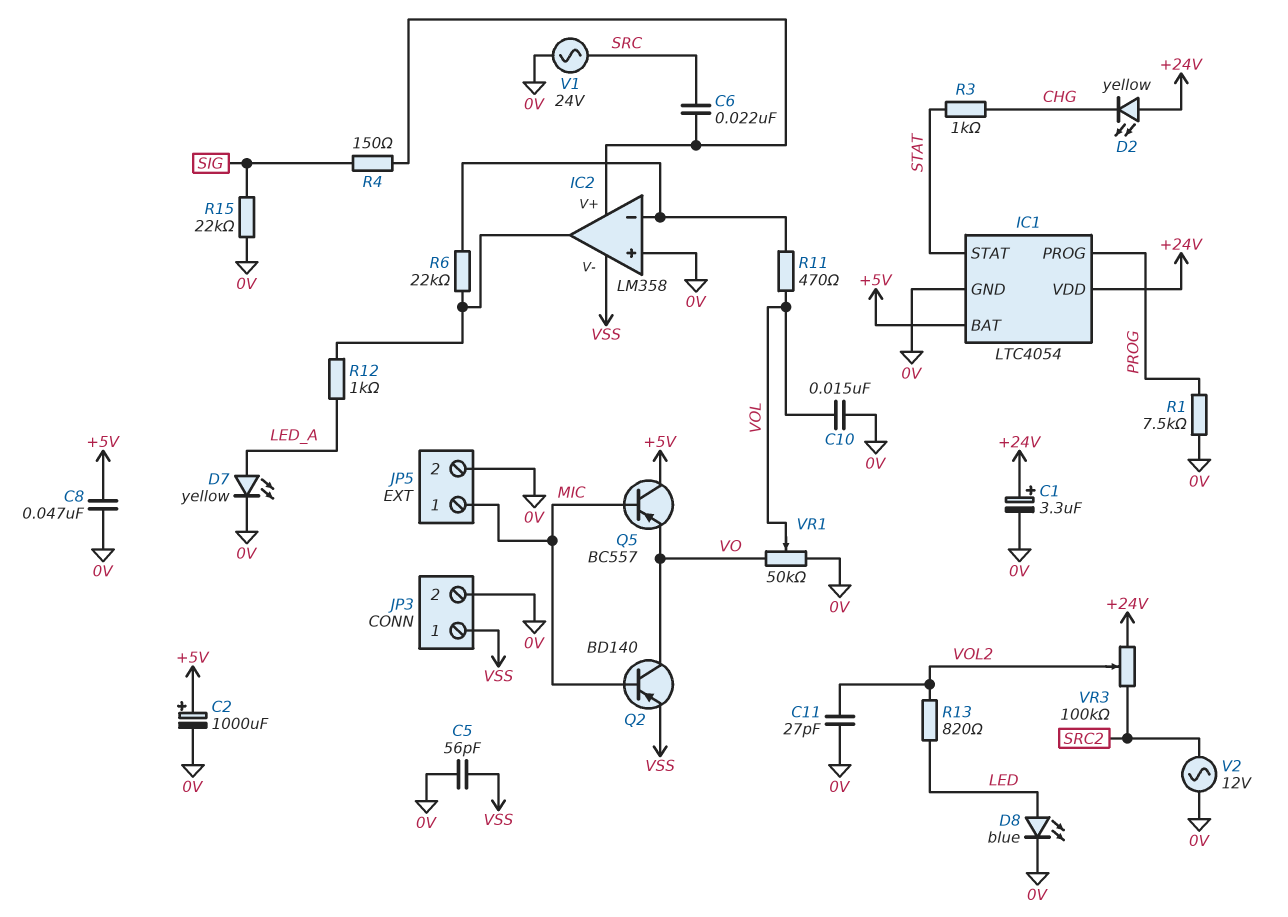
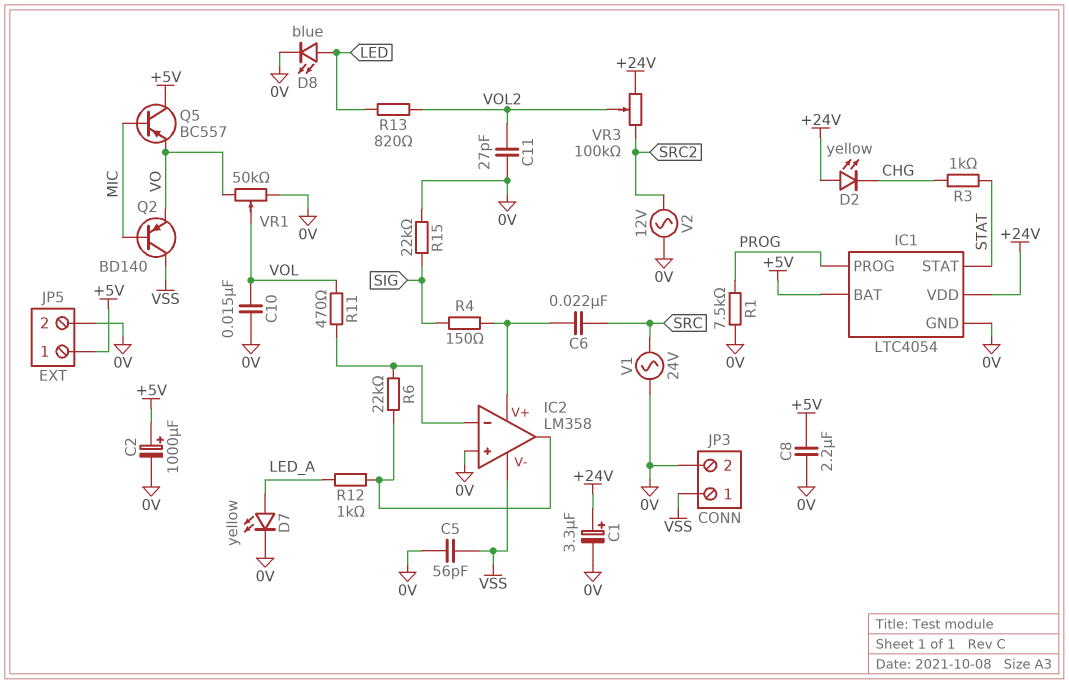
C8: 47nF (+5V, 0V) -> 2.2uF (+5V, 0V)
JP5 pin 1: MIC -> +5V
Q2: PNP BD140 (B MIC, C VO, E VSS) -> PNP BD140 (B MIC, C VSS, E VO)

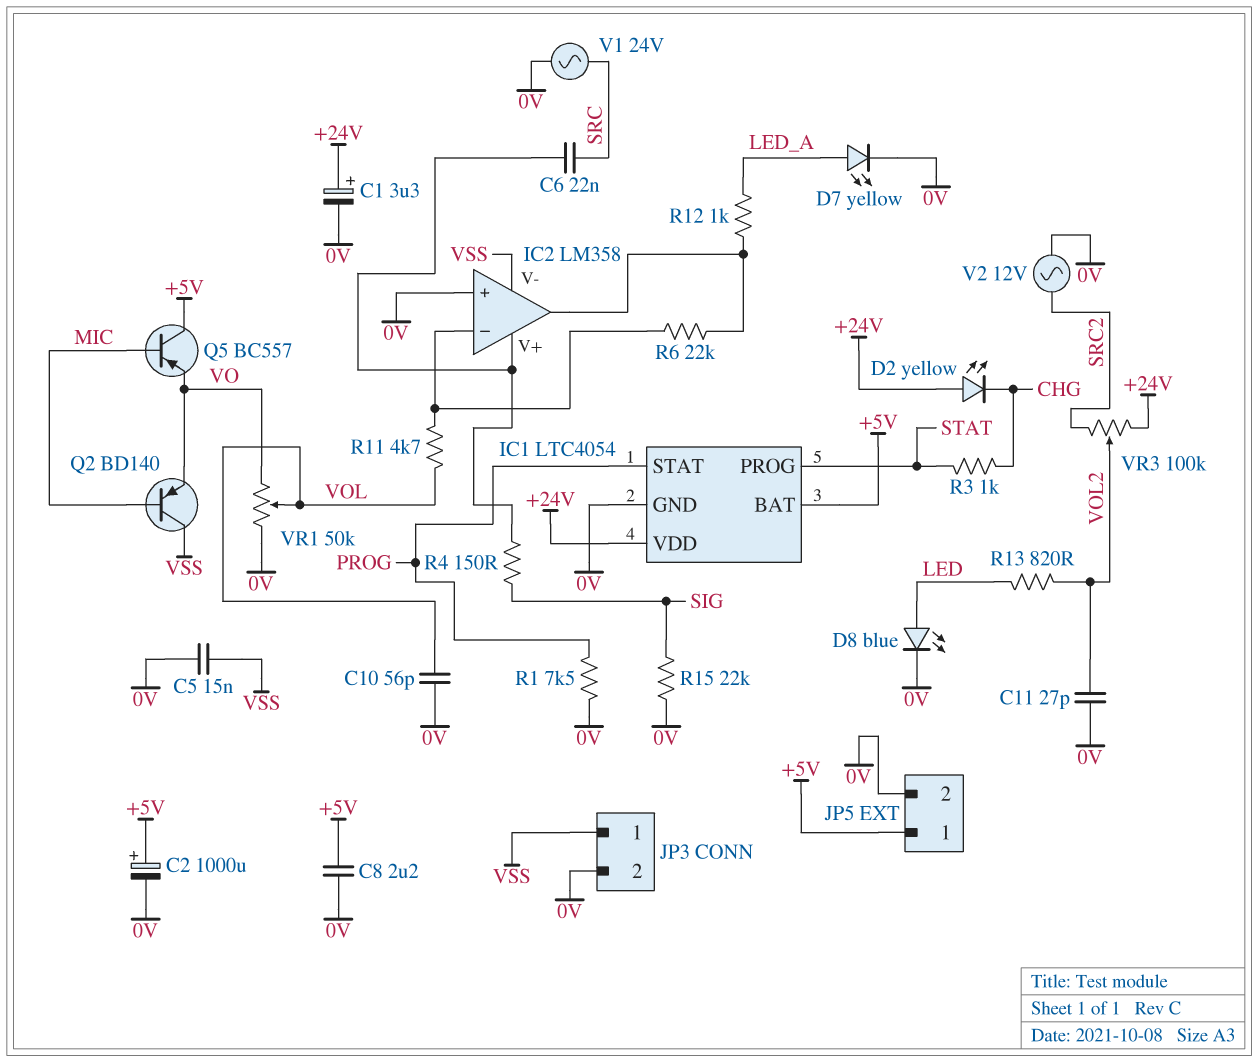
C5: 56pF (0V, VSS) -> 15nF (0V, VSS)
C10: 15nF (0V, VOL) -> 56pF (0V, VOL)
IC1 pin PROG: PROG -> STAT
IC1 pin STAT: STAT -> PROG
R11: 470 (IC2/in-, VOL) -> 4.7k (IC2/in-, VOL)

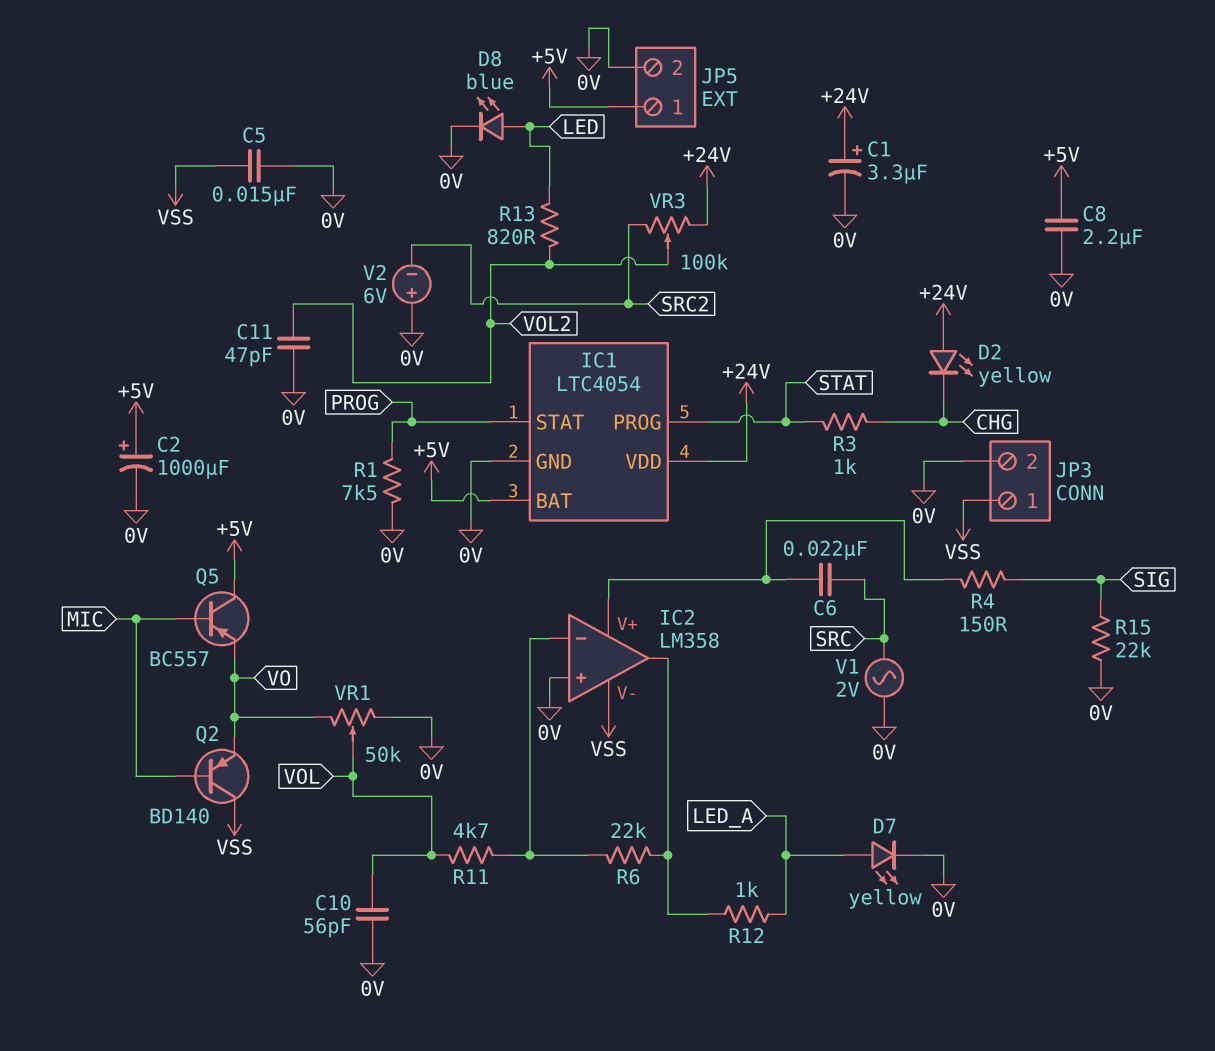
C11: 27pF (0V, VOL2) -> 47pF (0V, VOL2)
V1: AC 24V (0V, SRC) -> AC 2V (0V, SRC)
V2: AC 12V (0V, SRC2) -> 6V (plus 0V, minus SRC2)

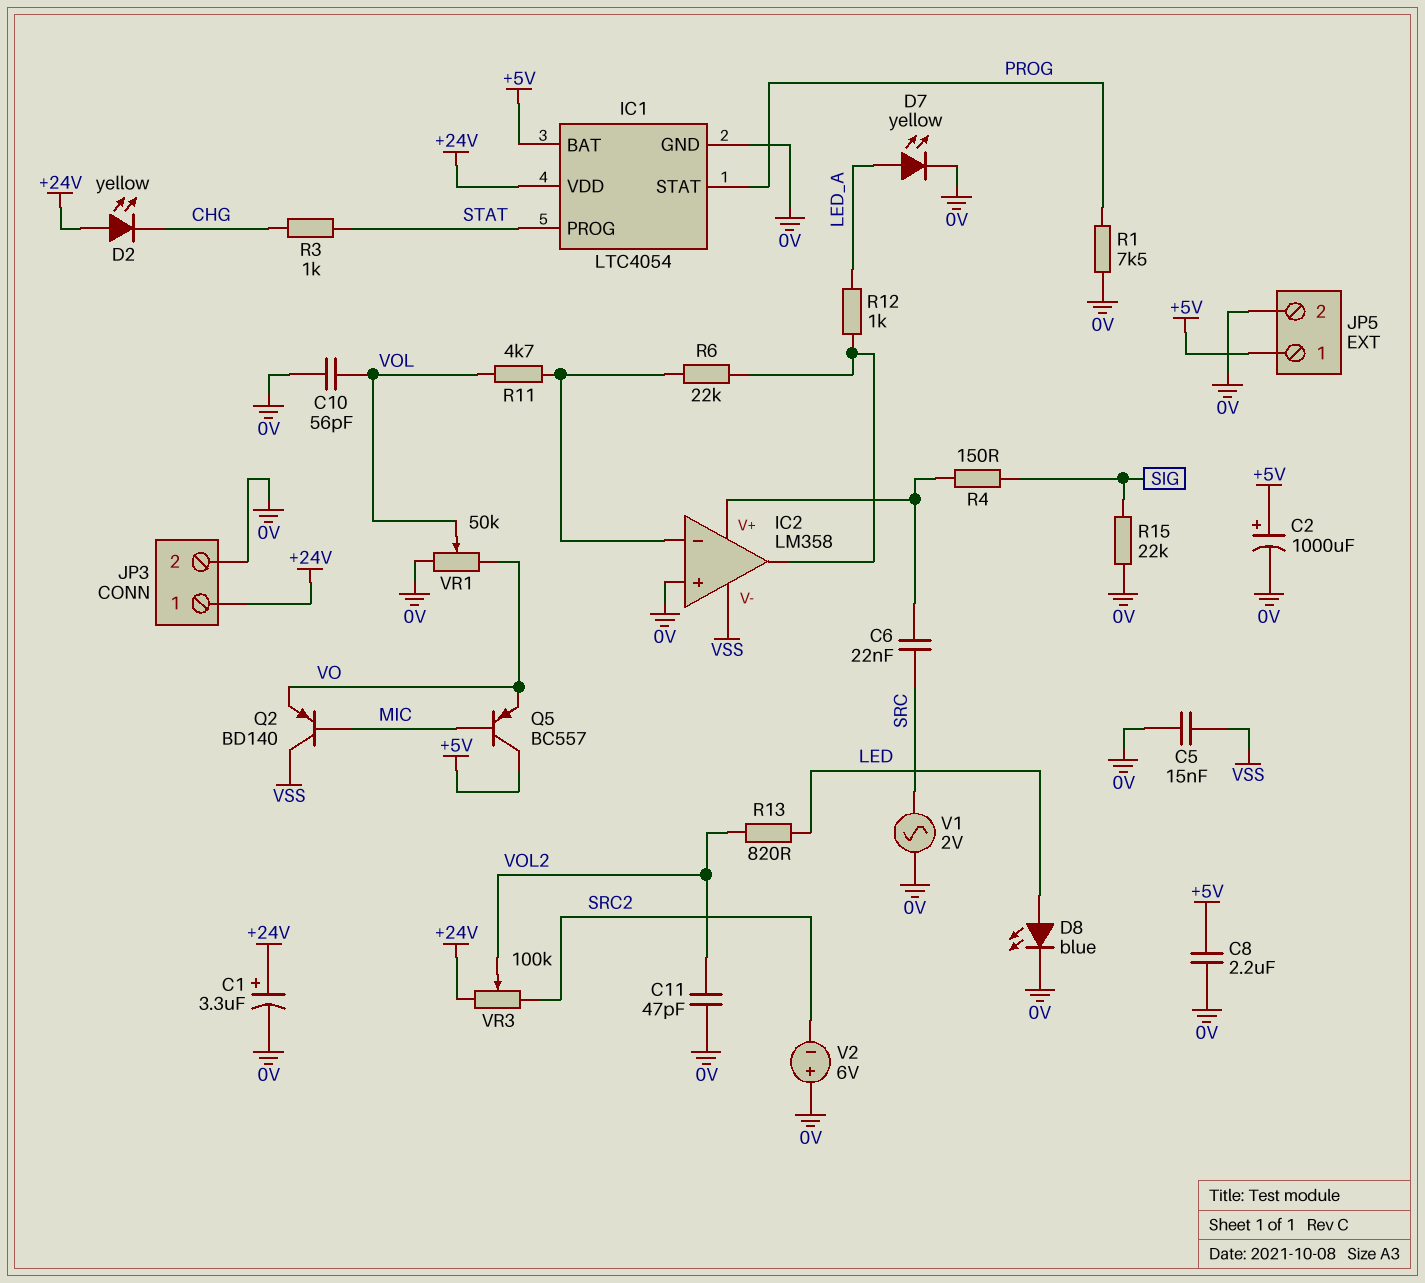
JP3 pin 1: VSS -> +24V

